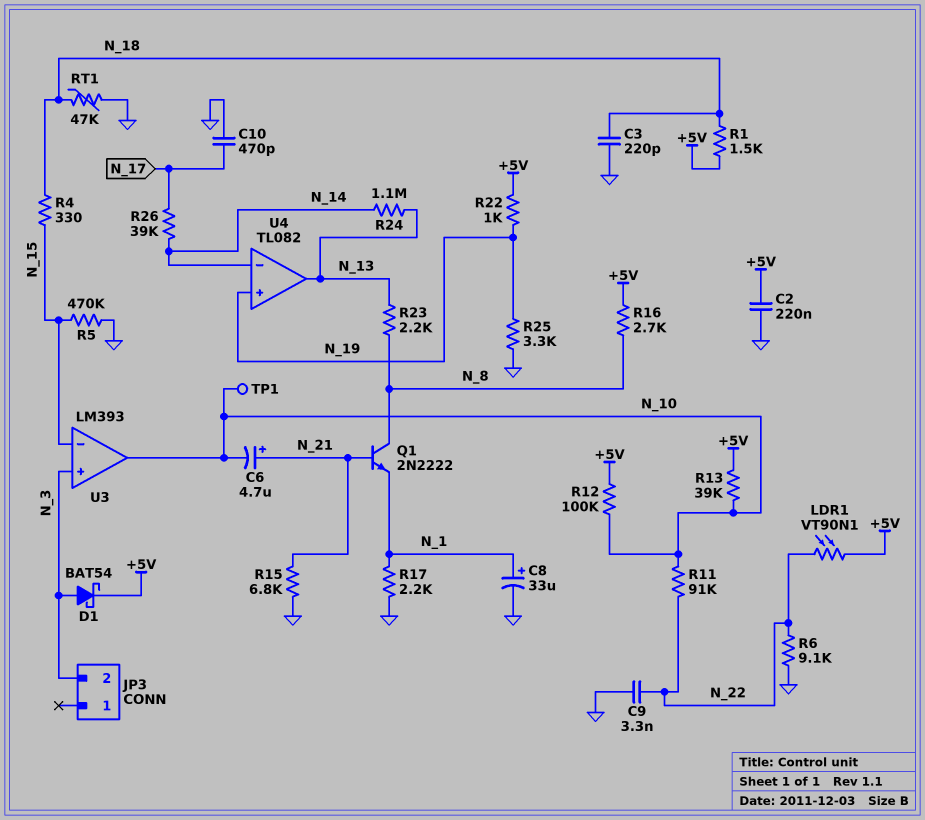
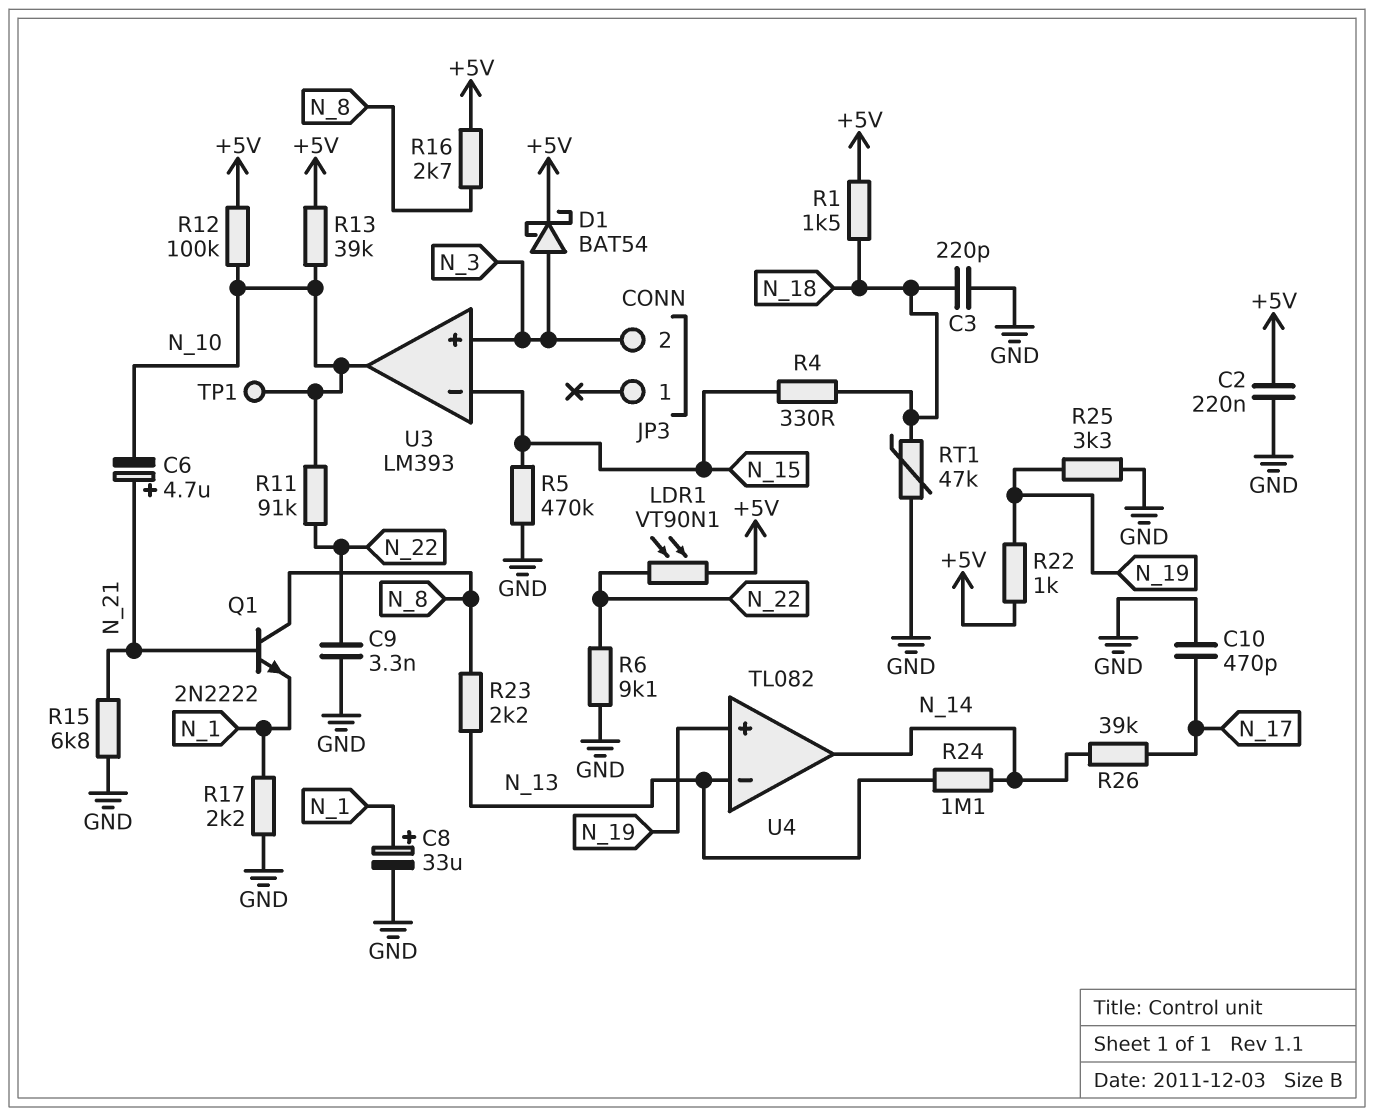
U4 pin in-: N_14 -> N_13
U4 pin out: N_13 -> N_14

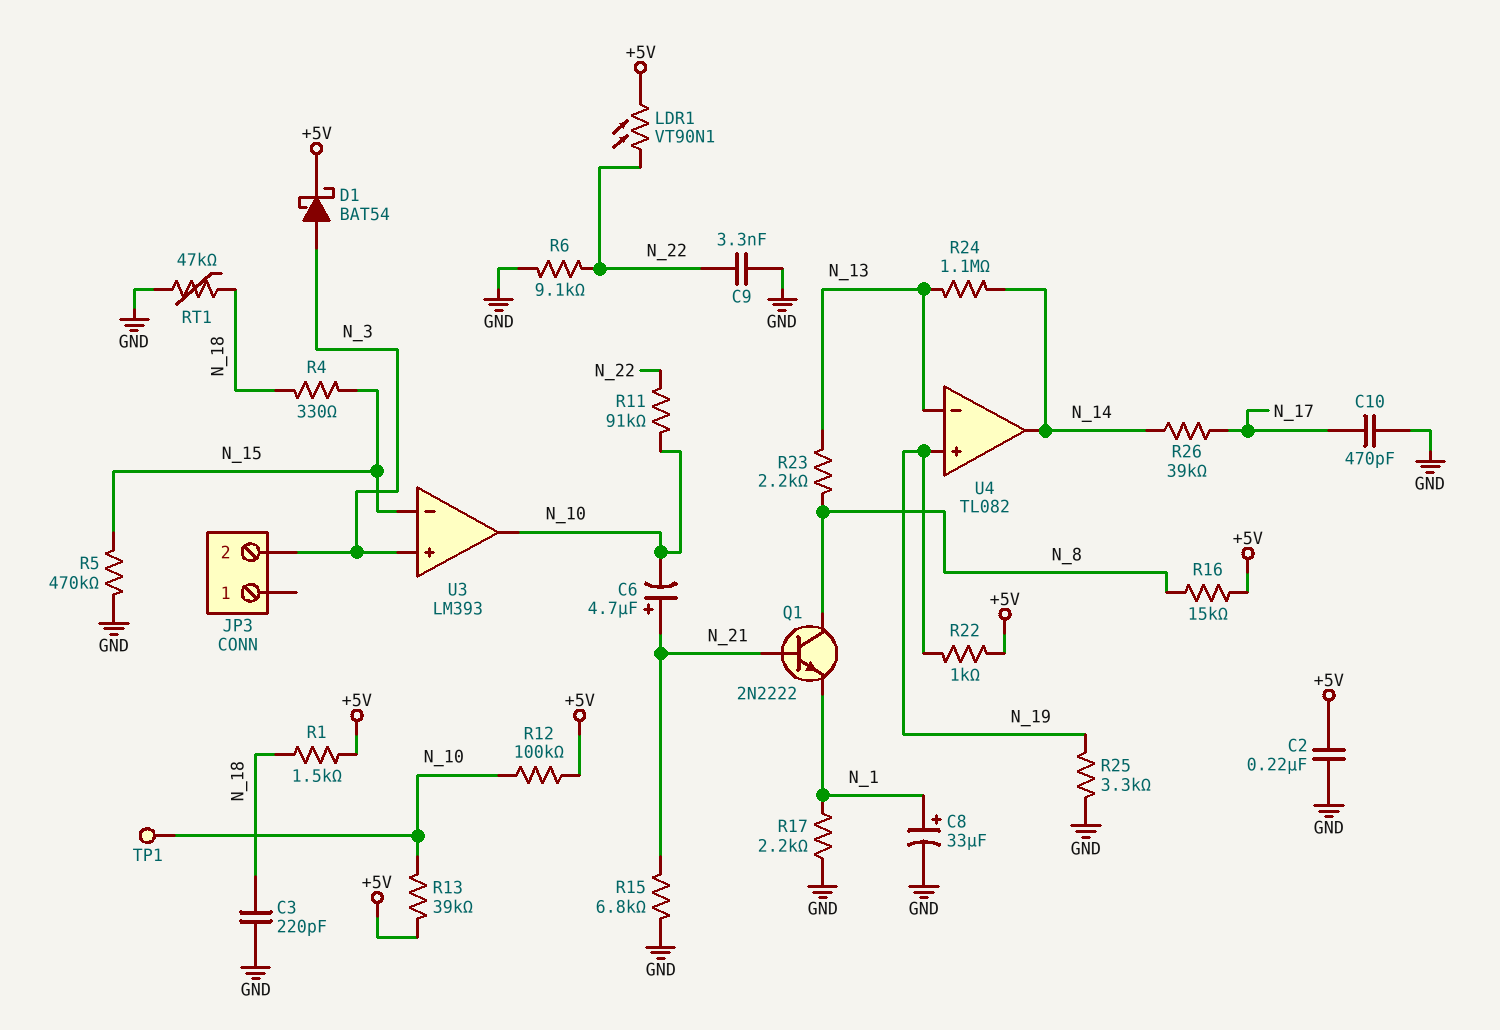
R16: 2.7k (+5V, N_8) -> 15k (+5V, N_8)

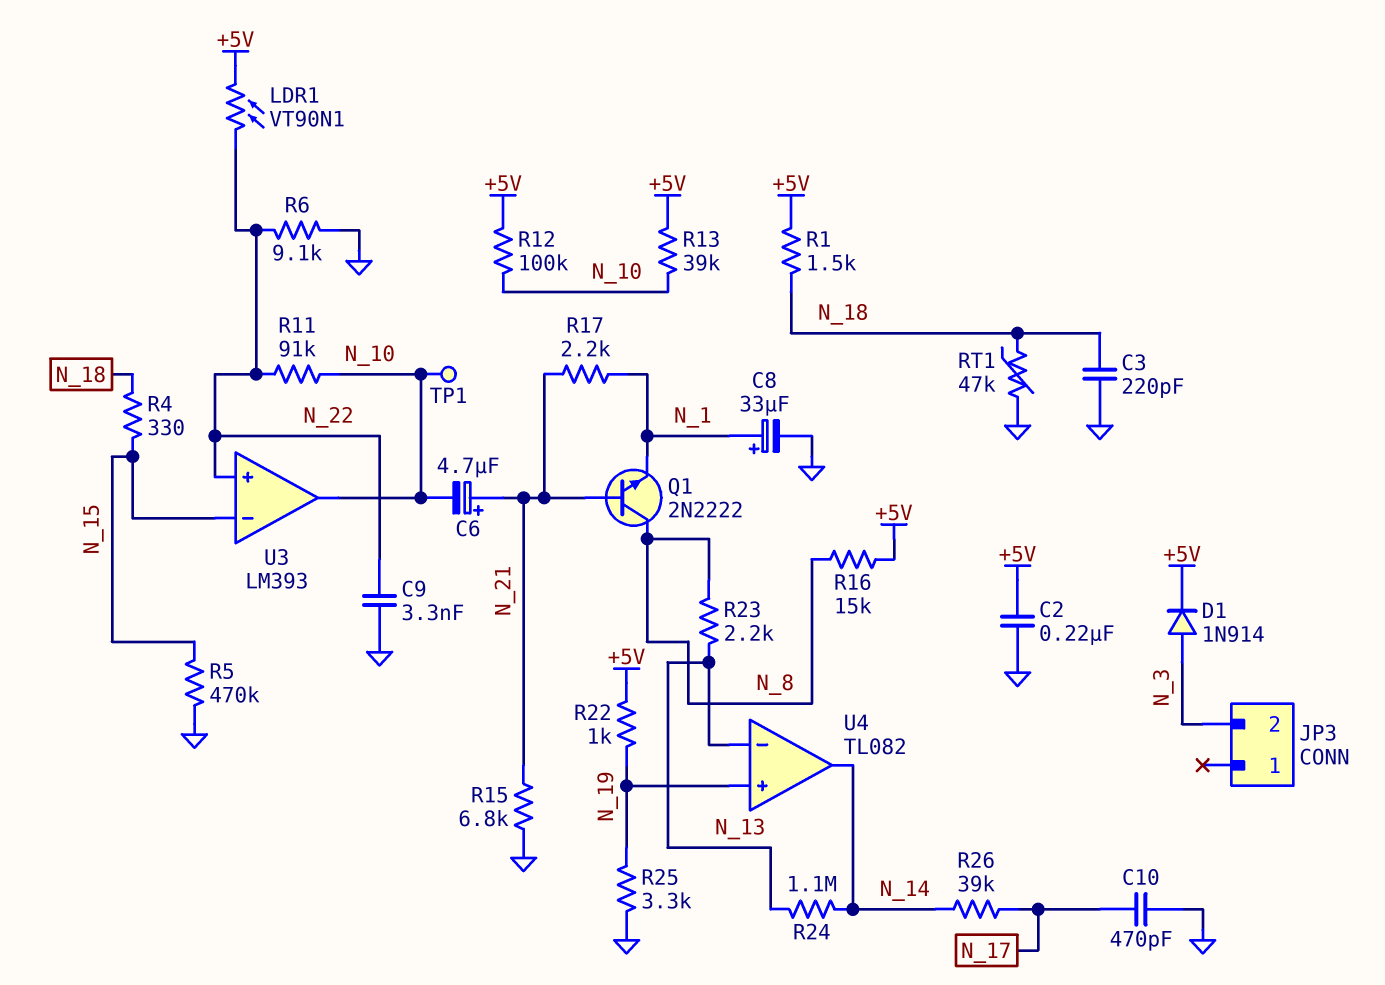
D1: schottky BAT54 (A N_3, K +5V) -> diode 1N914 (A N_3, K +5V)
R17: 2.2k (GND, N_1) -> 2.2k (N_1, N_21)
U3 pin in+: N_3 -> N_22

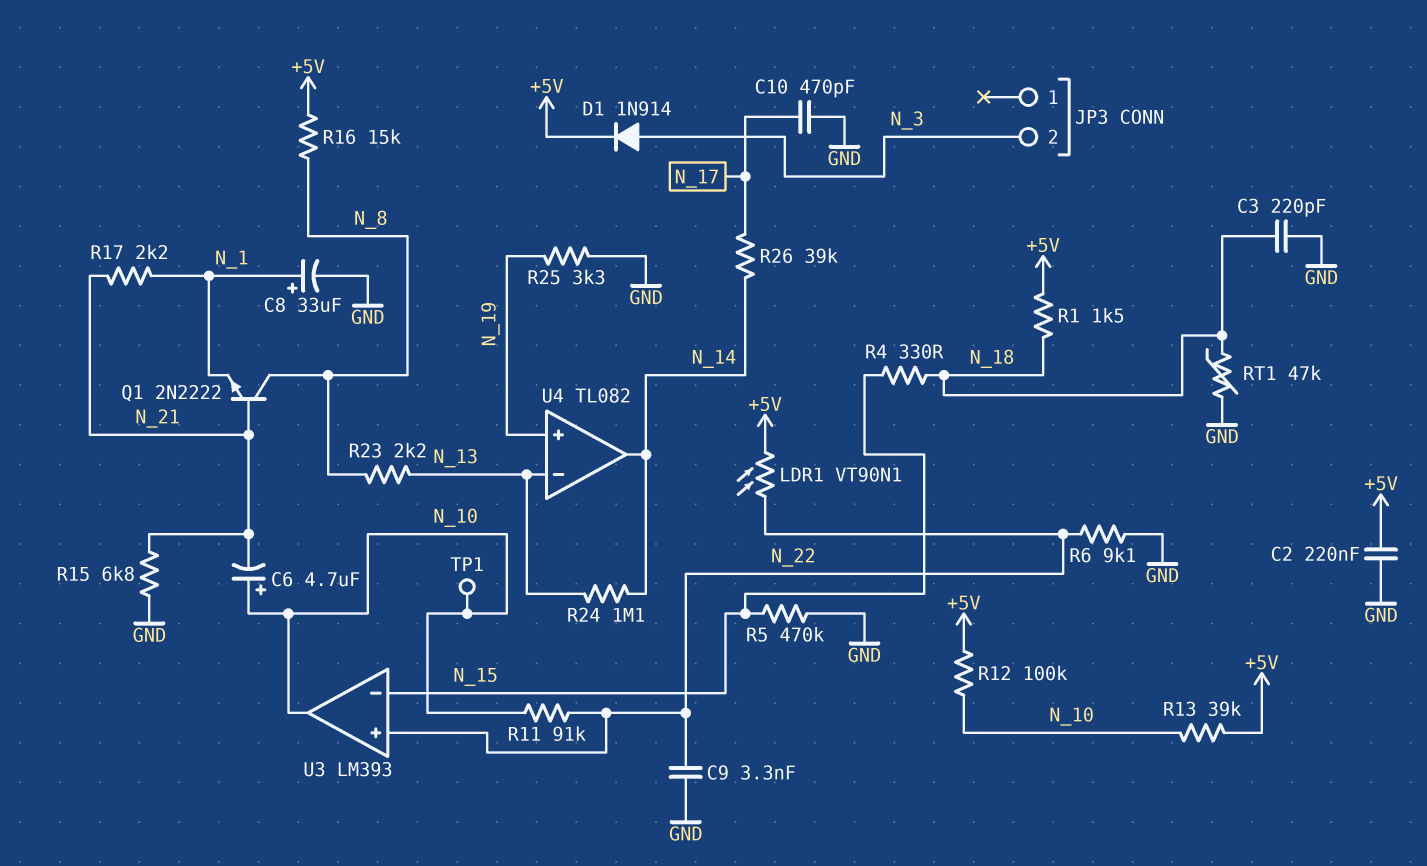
C6: 4.7uF (plus N_21, minus N_10) -> 4.7uF (plus N_10, minus N_21)
R22: 1k (+5V, N_19) -> none

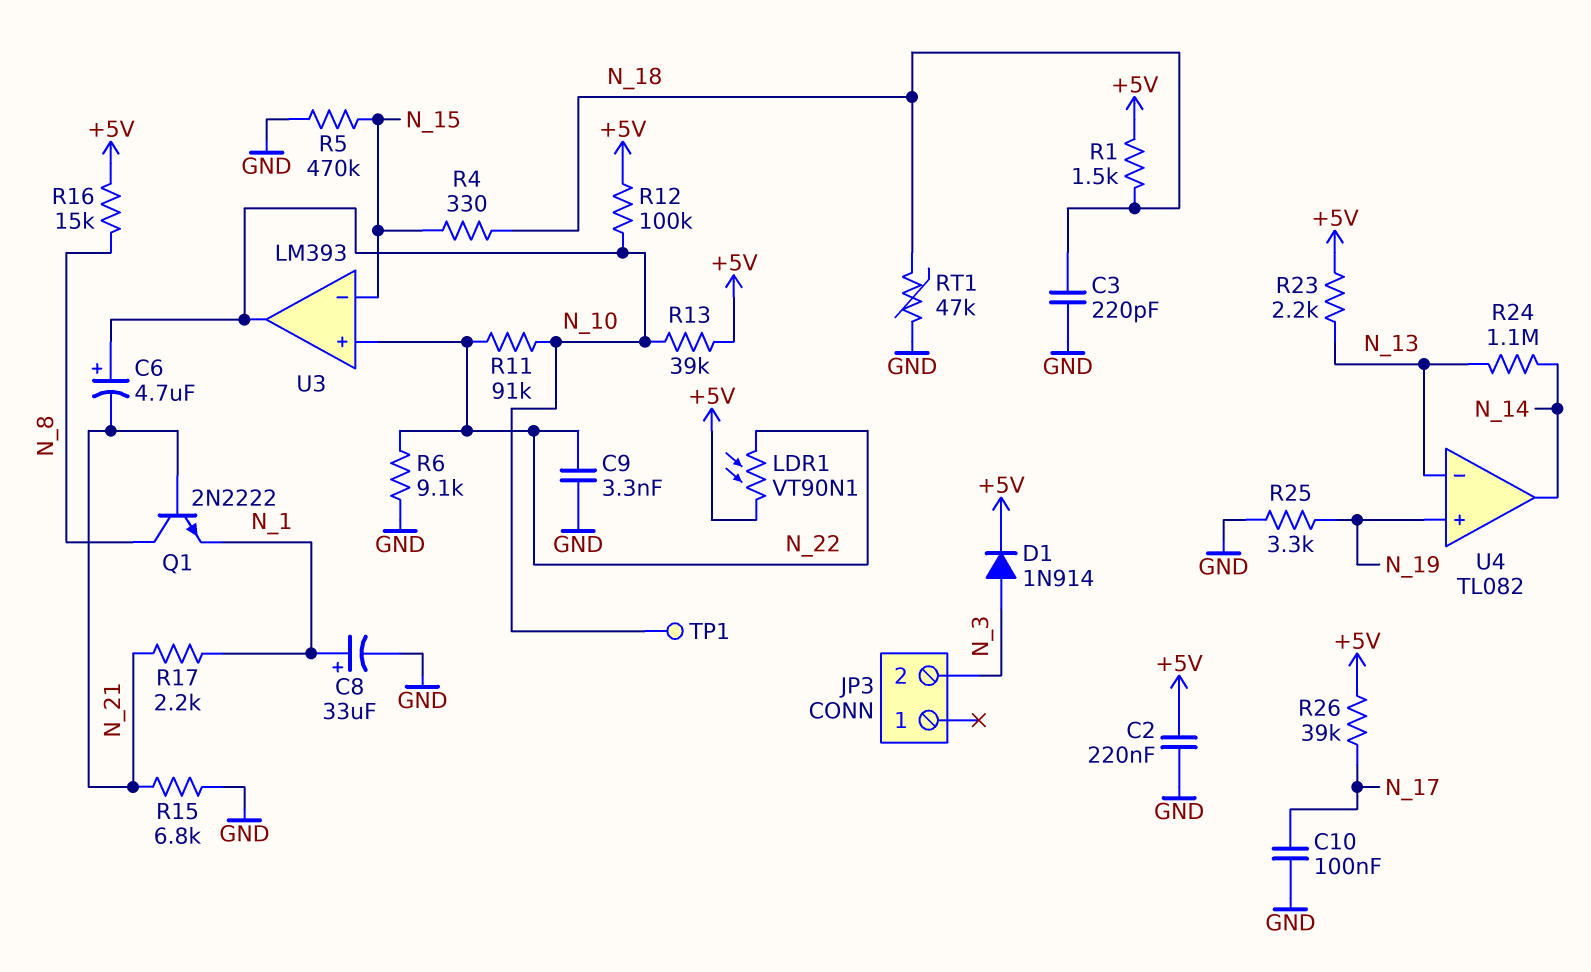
C10: 470pF (GND, N_17) -> 100nF (GND, N_17)
R23: 2.2k (N_8, N_13) -> 2.2k (+5V, N_13)
R26: 39k (N_14, N_17) -> 39k (+5V, N_17)

